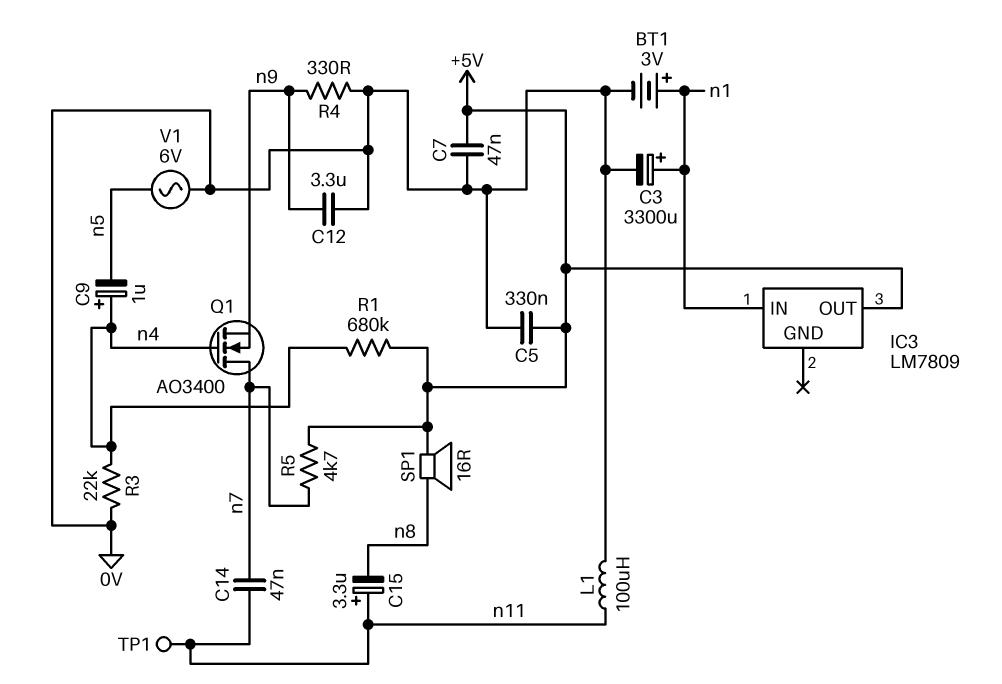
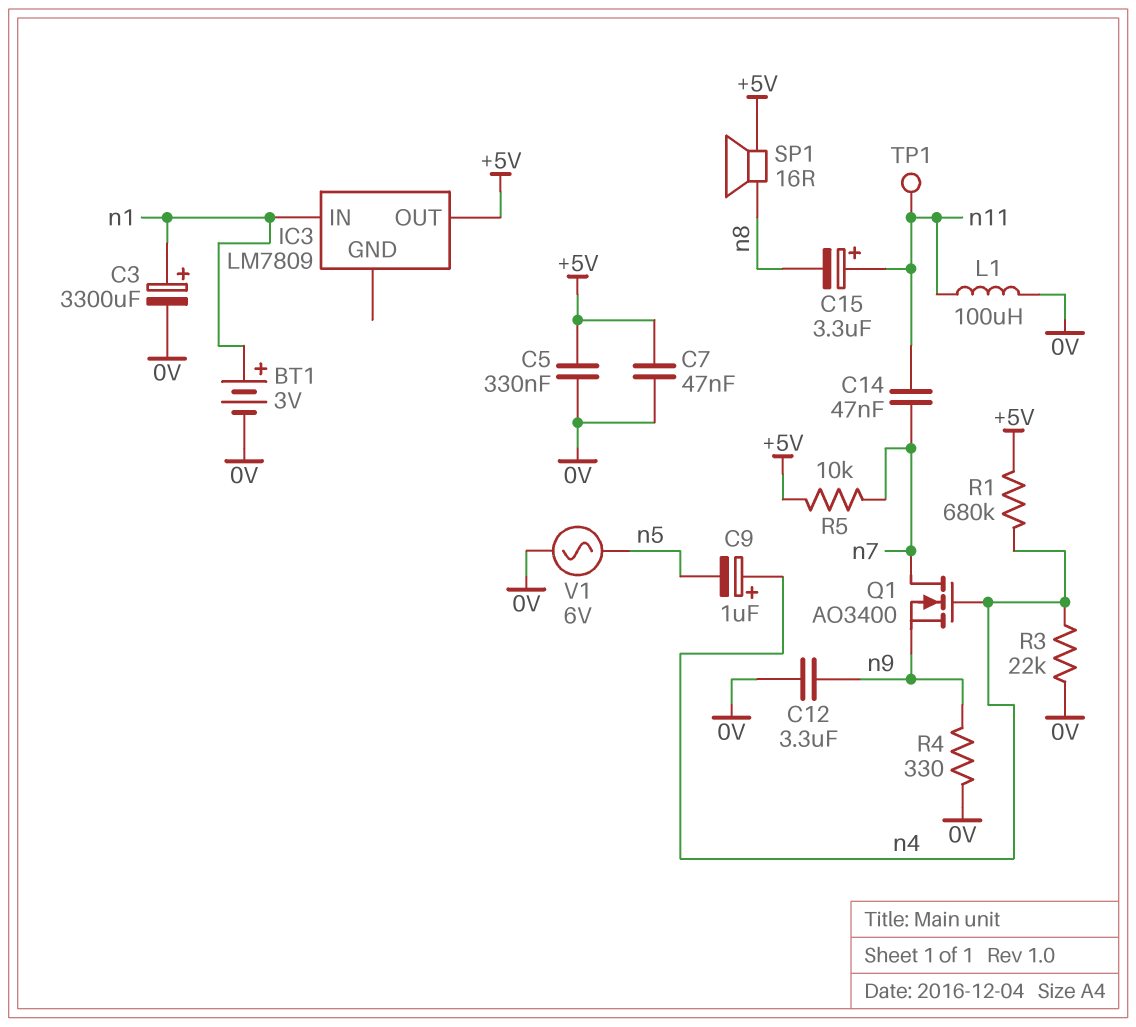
R5: 4.7k (+5V, n7) -> 10k (+5V, n7)

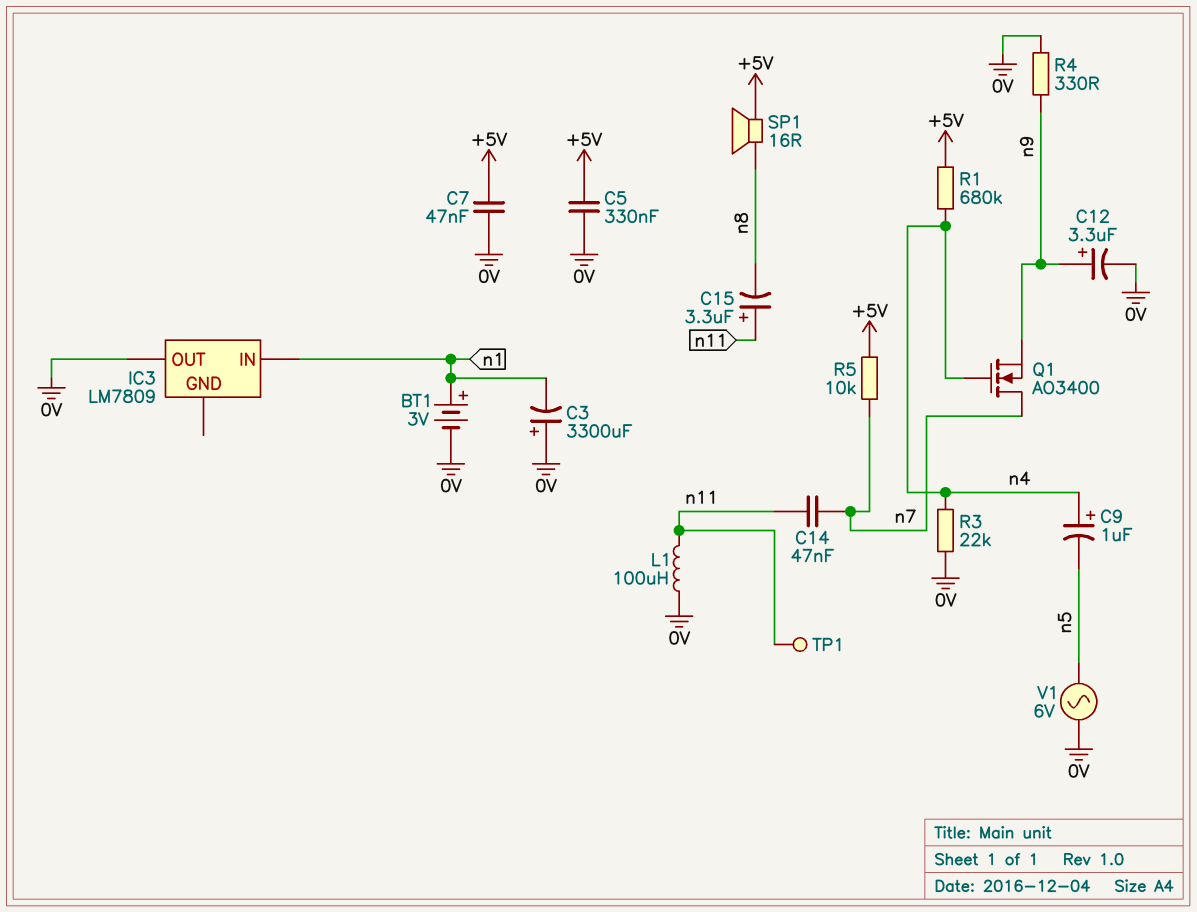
C3: 3300uF (plus n1, minus 0V) -> 3300uF (plus 0V, minus n1)
C12: 3.3uF (0V, n9) -> 3.3uF (plus n9, minus 0V)
IC3 pin OUT: +5V -> 0V

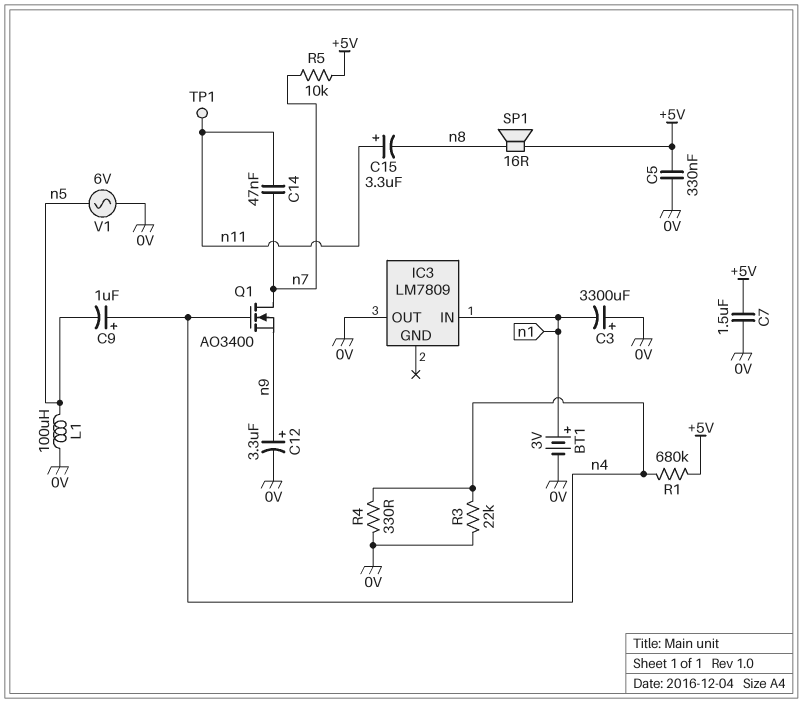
C7: 47nF (+5V, 0V) -> 1.5uF (+5V, 0V)
L1: 100uH (0V, n11) -> 100uH (0V, n5)
R4: 330 (0V, n9) -> 330 (0V, n4)

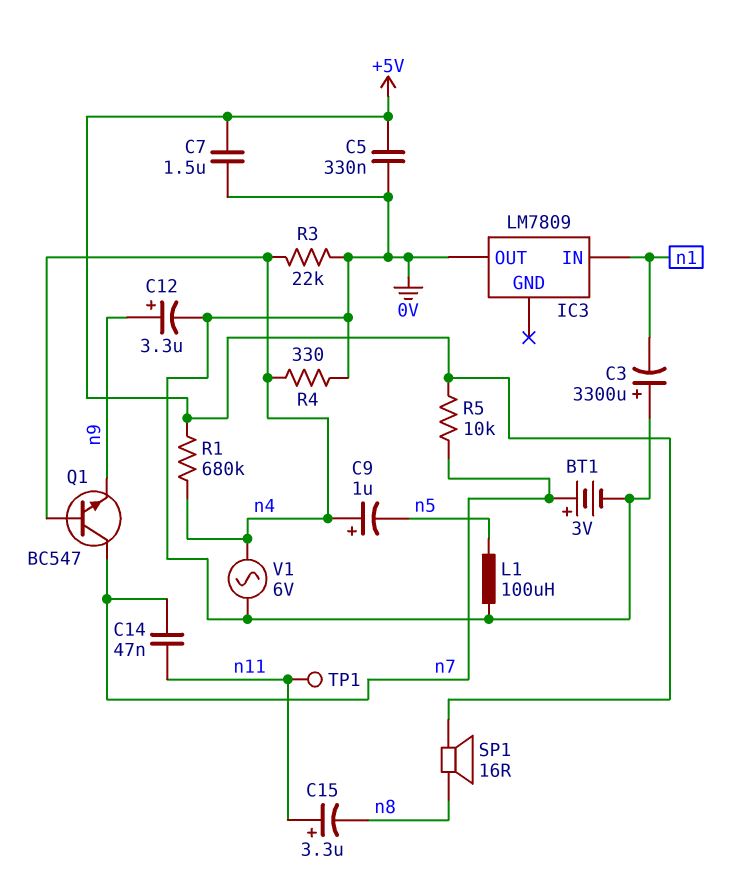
BT1: 3V (plus n1, minus 0V) -> 3V (plus n7, minus 0V)
Q1: NMOS AO3400 (G n4, D n7, S n9) -> NPN BC547 (B n4, C n7, E n9)
V1: AC 6V (0V, n5) -> AC 6V (0V, n4)

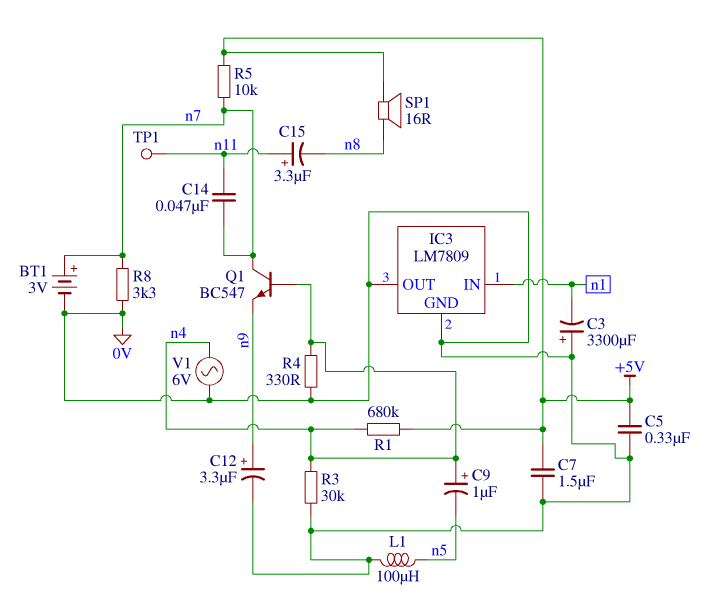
IC3 pin GND: none -> 0V
R3: 22k (0V, n4) -> 30k (0V, n4)
R8: none -> 3.3k (0V, n7)

